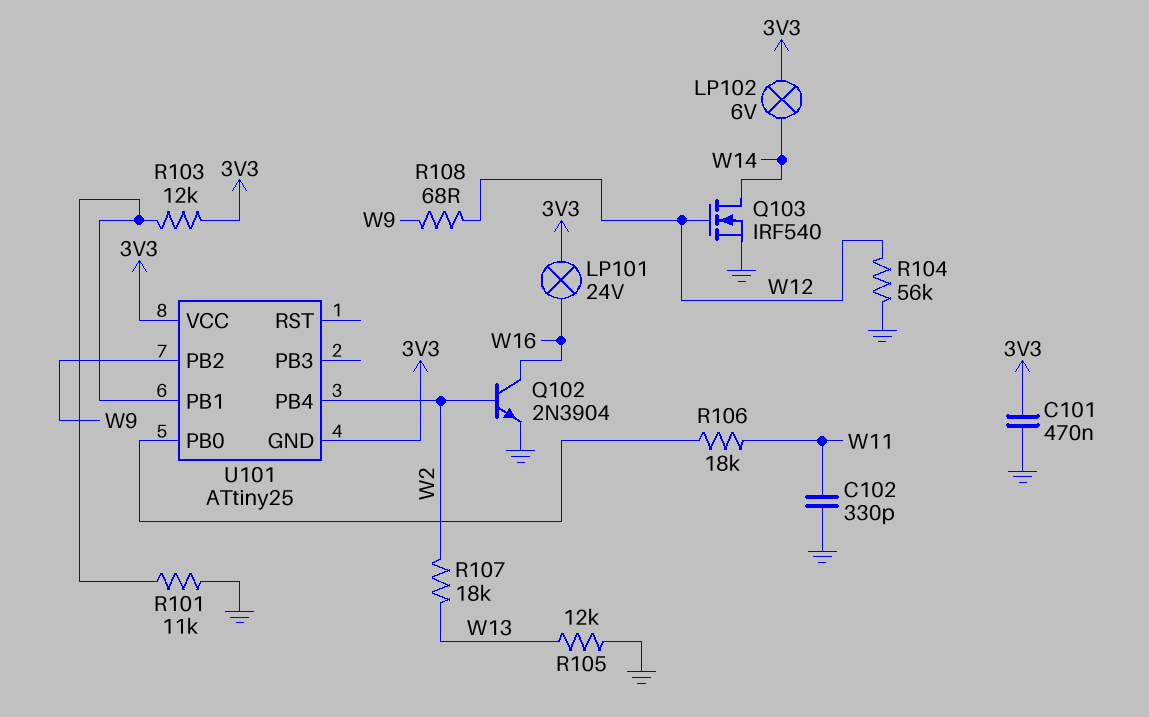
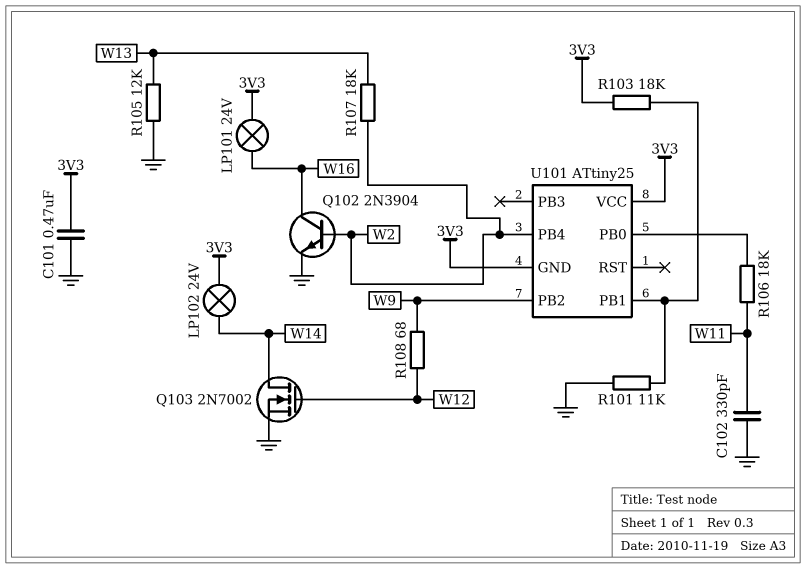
LP102: lamp 6V (3V3, W14) -> lamp 24V (3V3, W14)
Q103: NMOS IRF540 (G W12, D W14, S GND) -> NMOS 2N7002 (G W12, D W14, S GND)
R103: 12k (3V3, U101/PB1) -> 18k (3V3, U101/PB1)
R104: 56k (GND, W12) -> none

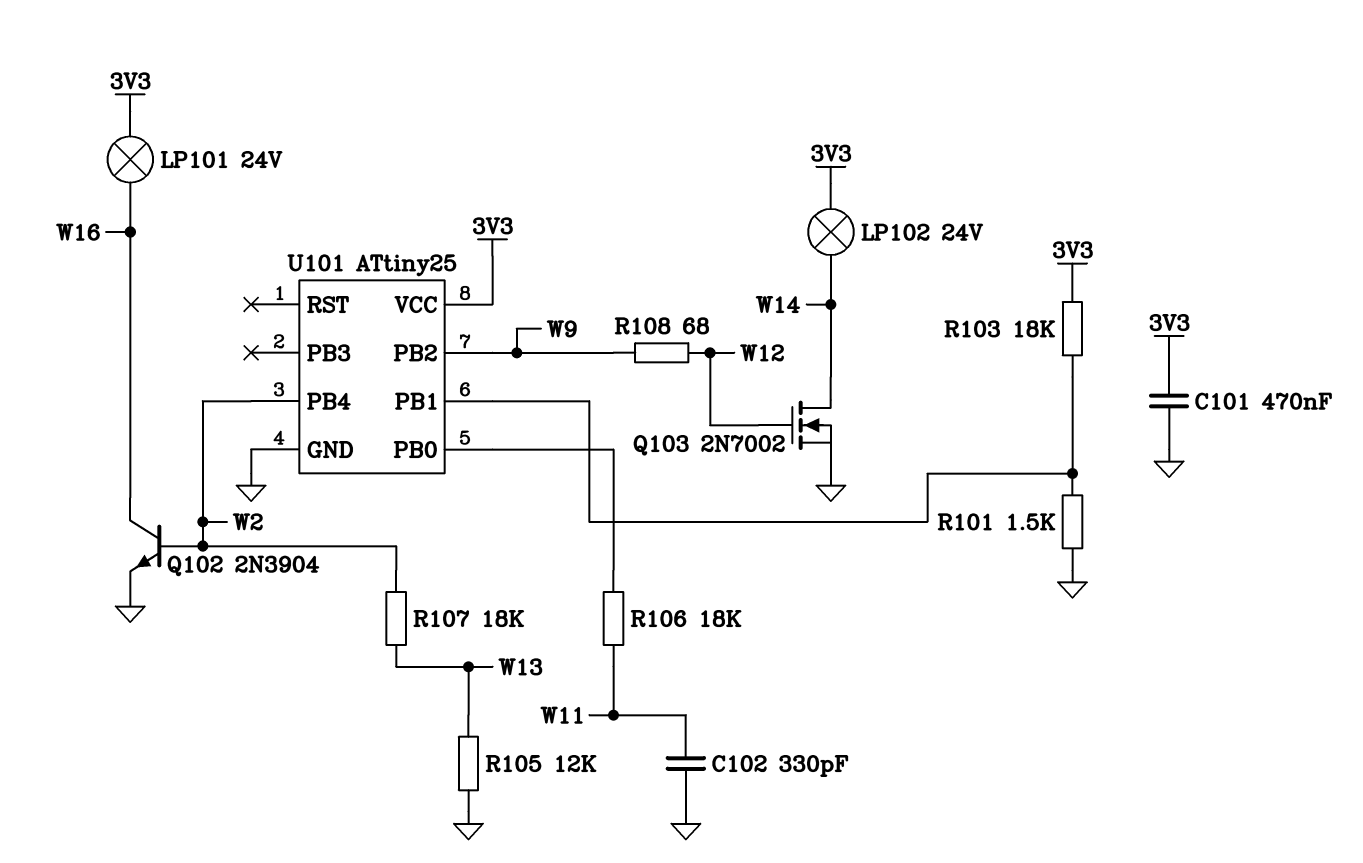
R101: 11k (GND, U101/PB1) -> 1.5k (GND, U101/PB1)
U101 pin GND: 3V3 -> GND

